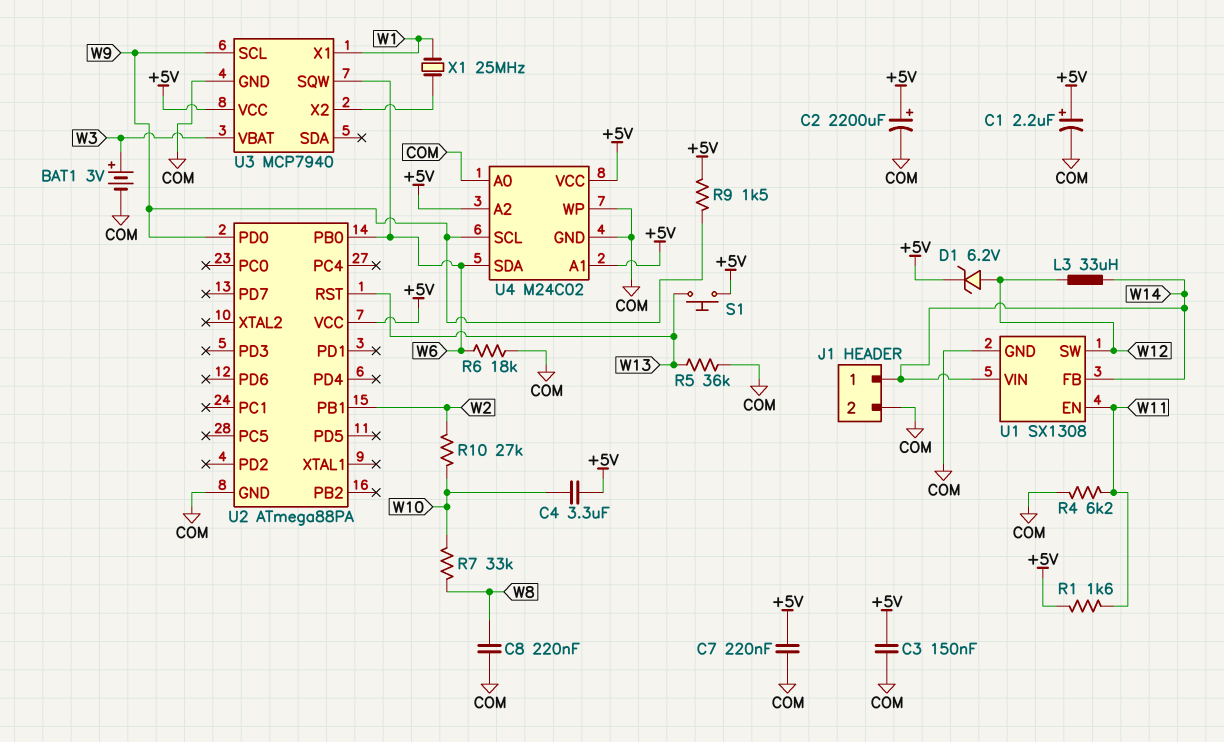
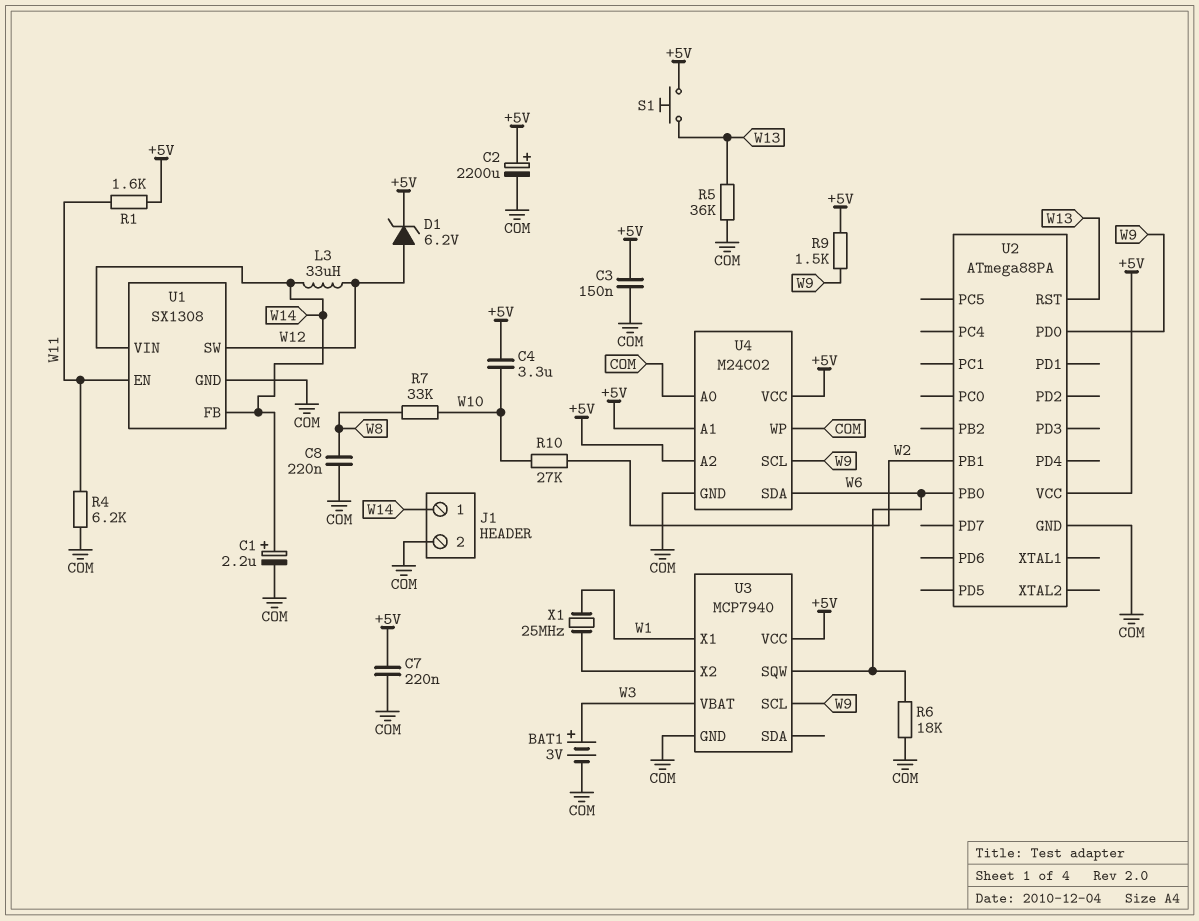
C1: 2.2uF (plus +5V, minus COM) -> 2.2uF (plus W14, minus COM)

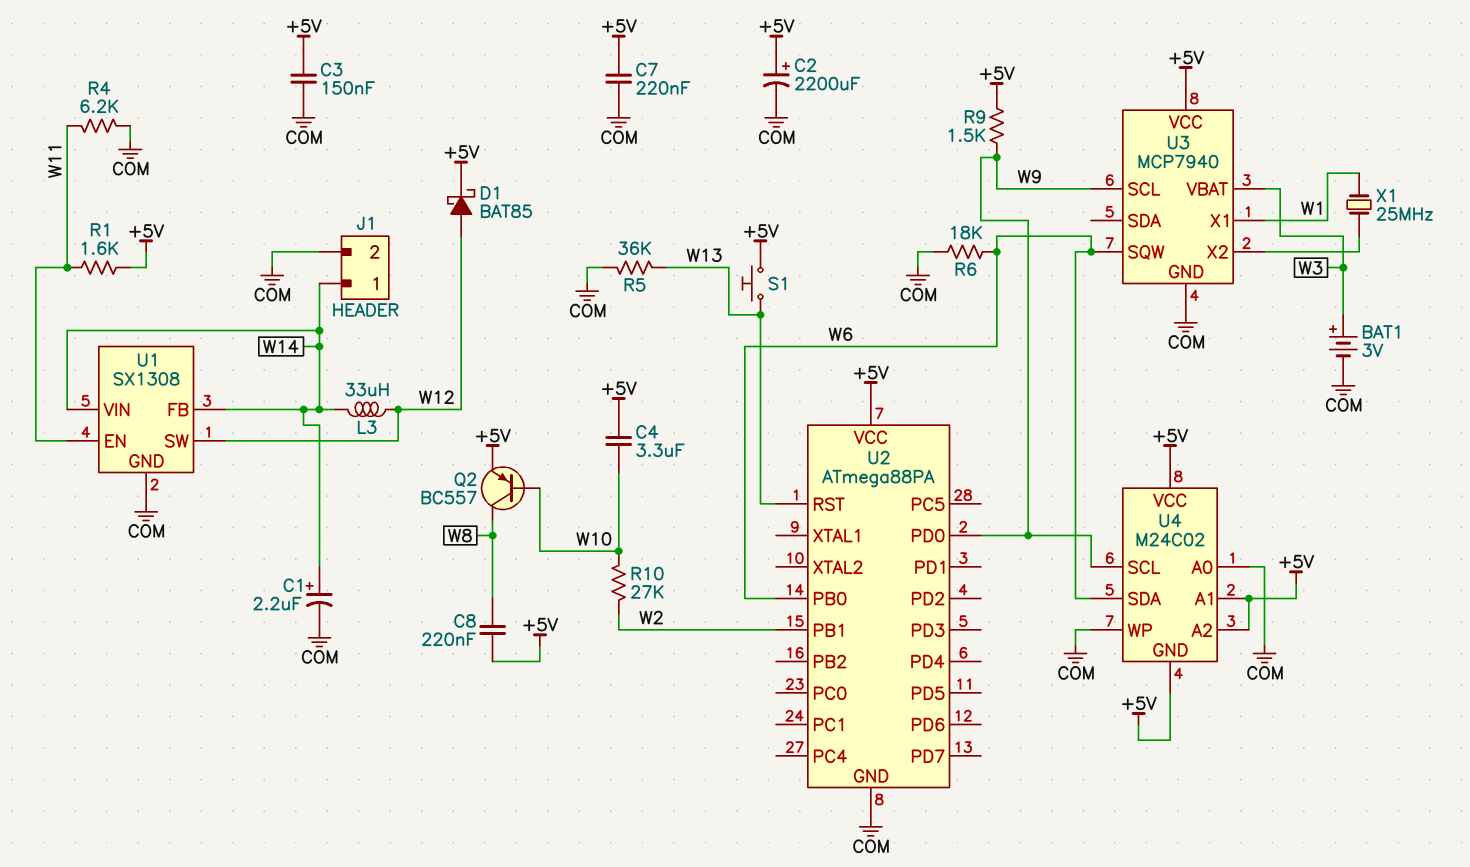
C8: 220nF (COM, W8) -> 220nF (+5V, W8)
D1: zener 6.2V (A W12, K +5V) -> schottky BAT85 (A W12, K +5V)
Q2: none -> PNP BC557 (B W10, C W8, E +5V)
R7: 33k (W8, W10) -> none
U4 pin GND: COM -> +5V

